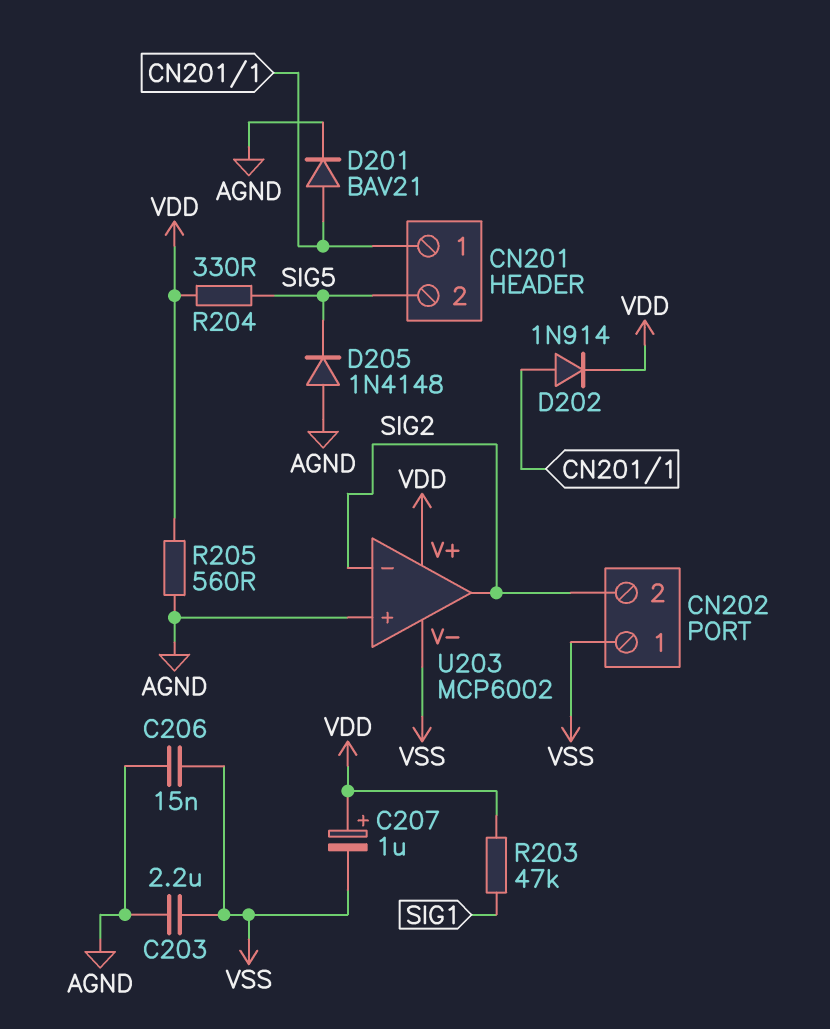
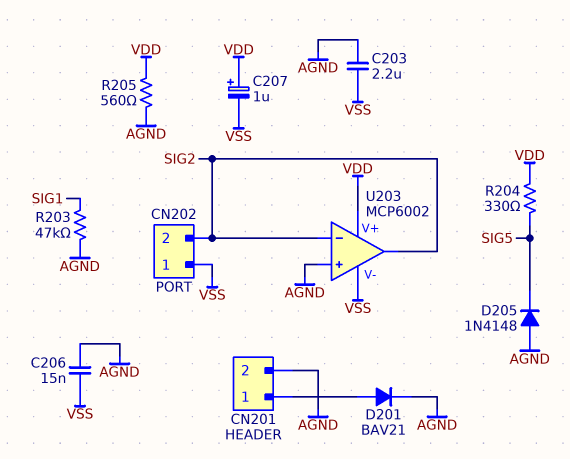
CN201 pin 2: SIG5 -> AGND
D202: diode 1N914 (A CN201/1, K VDD) -> none
R203: 47k (SIG1, VDD) -> 47k (AGND, SIG1)

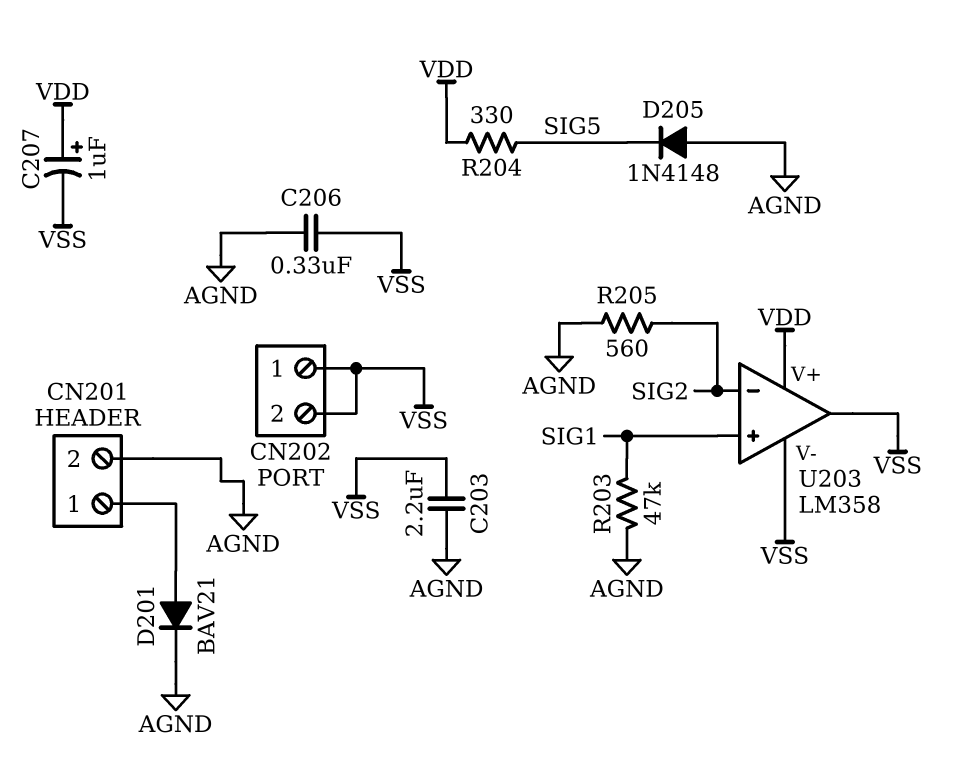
C206: 15nF (AGND, VSS) -> 330nF (AGND, VSS)
CN202 pin 2: SIG2 -> VSS
R205: 560 (AGND, VDD) -> 560 (AGND, SIG2)
U203: MCP6002 -> LM358
U203 pin in+: AGND -> SIG1
U203 pin out: SIG2 -> VSS

